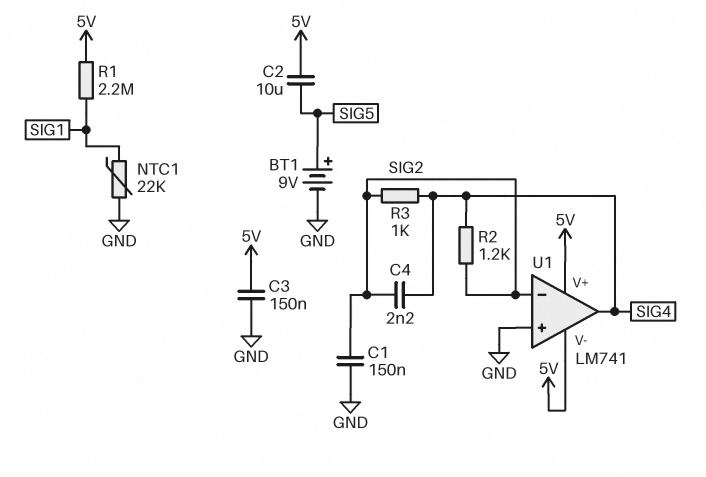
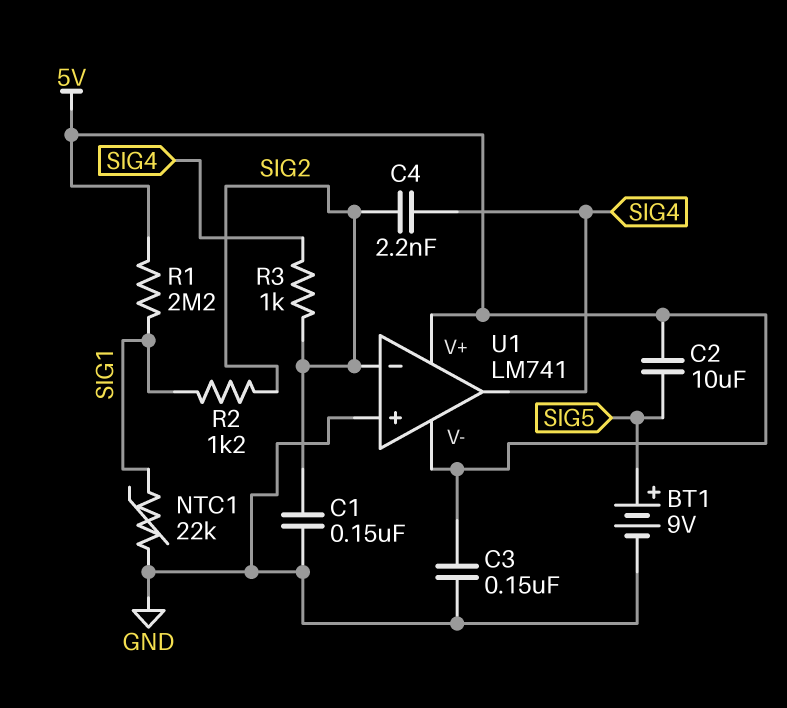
R2: 1.2k (SIG2, SIG4) -> 1.2k (SIG1, SIG2)

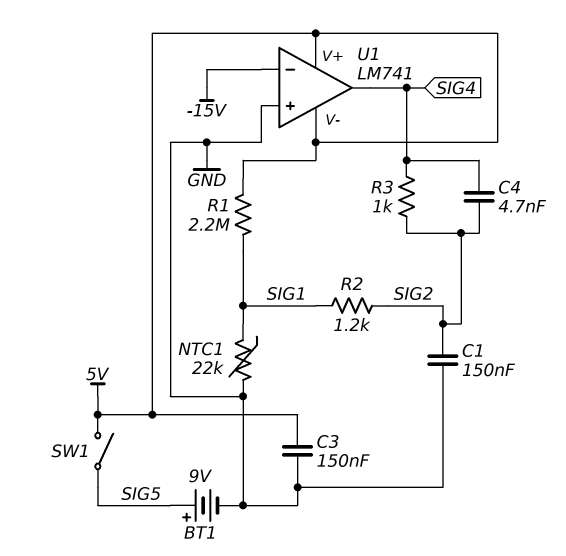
C2: 10uF (5V, SIG5) -> none
C4: 2.2nF (SIG2, SIG4) -> 4.7nF (SIG2, SIG4)
SW1: none -> switch (5V, SIG5)
U1 pin in-: SIG2 -> -15V

